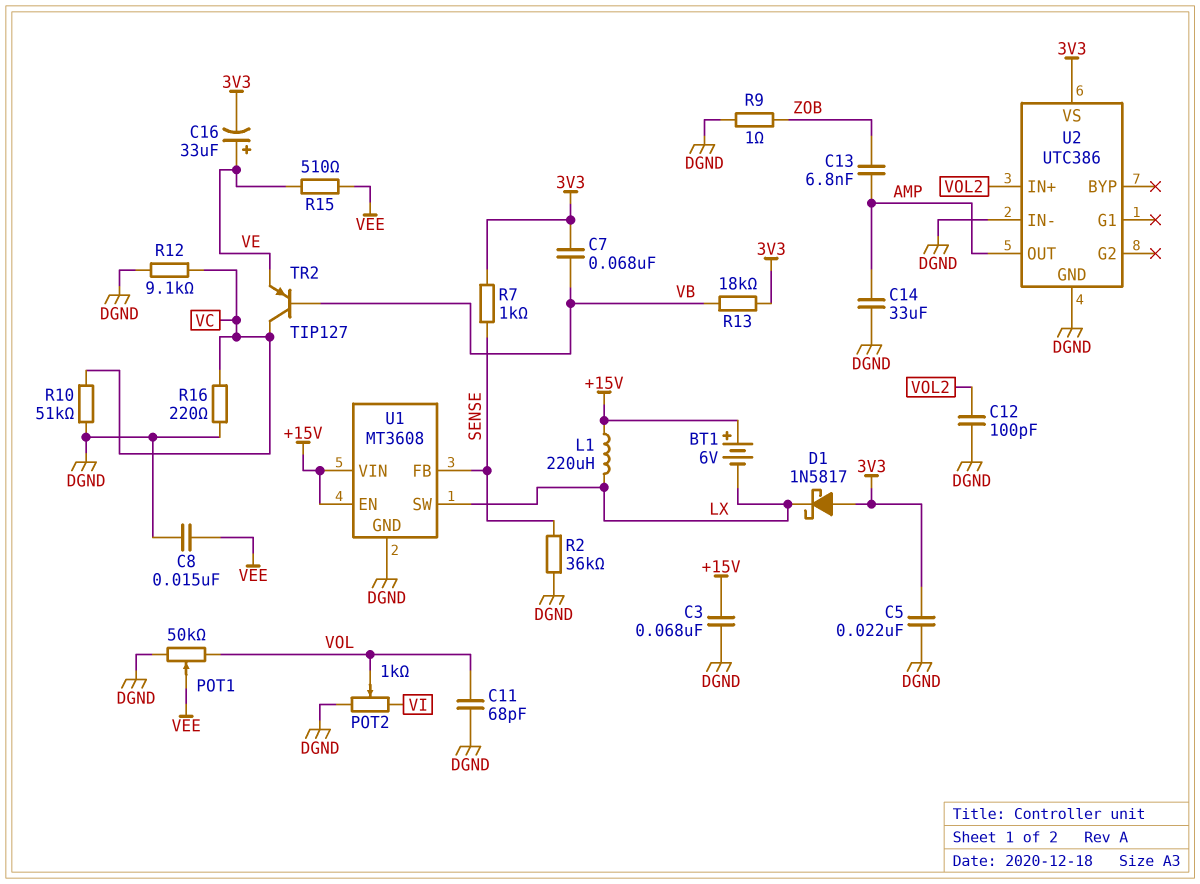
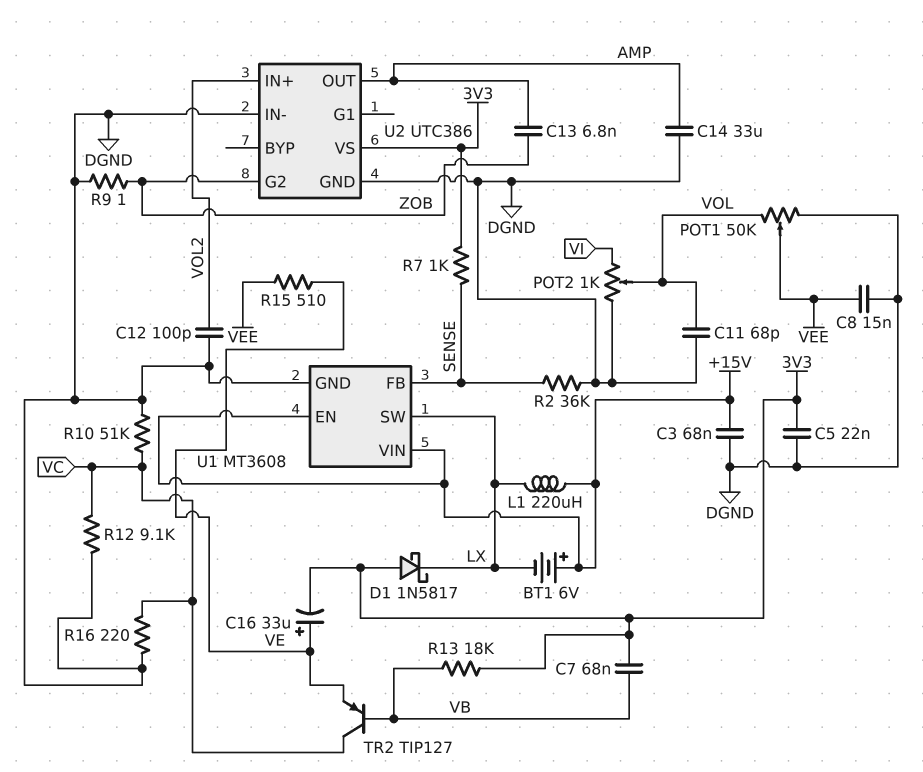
U2 pin G2: none -> ZOB

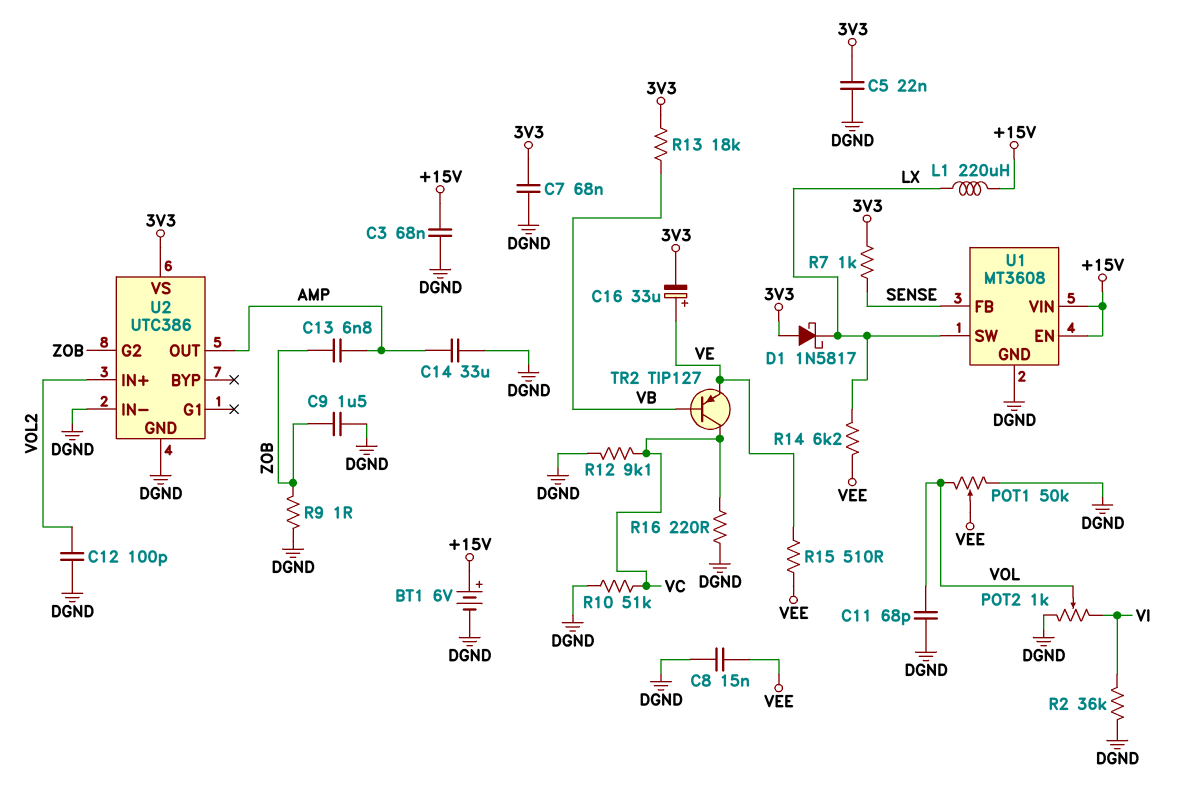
BT1: 6V (plus +15V, minus LX) -> 6V (plus +15V, minus DGND)
C7: 68nF (3V3, VB) -> 68nF (3V3, DGND)
C9: none -> 1.5uF (DGND, ZOB)
R2: 36k (DGND, SENSE) -> 36k (DGND, VI)
R14: none -> 6.2k (LX, VEE)

